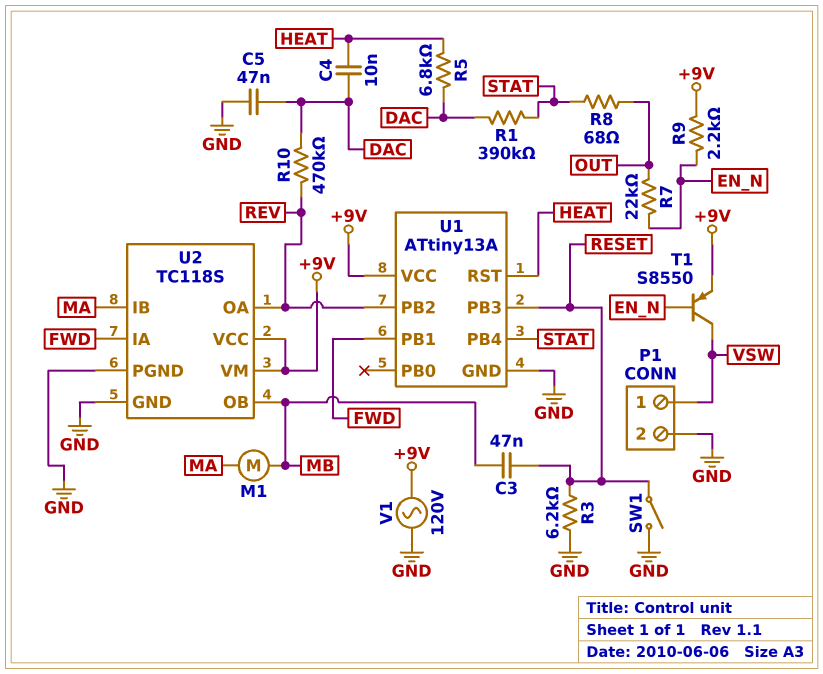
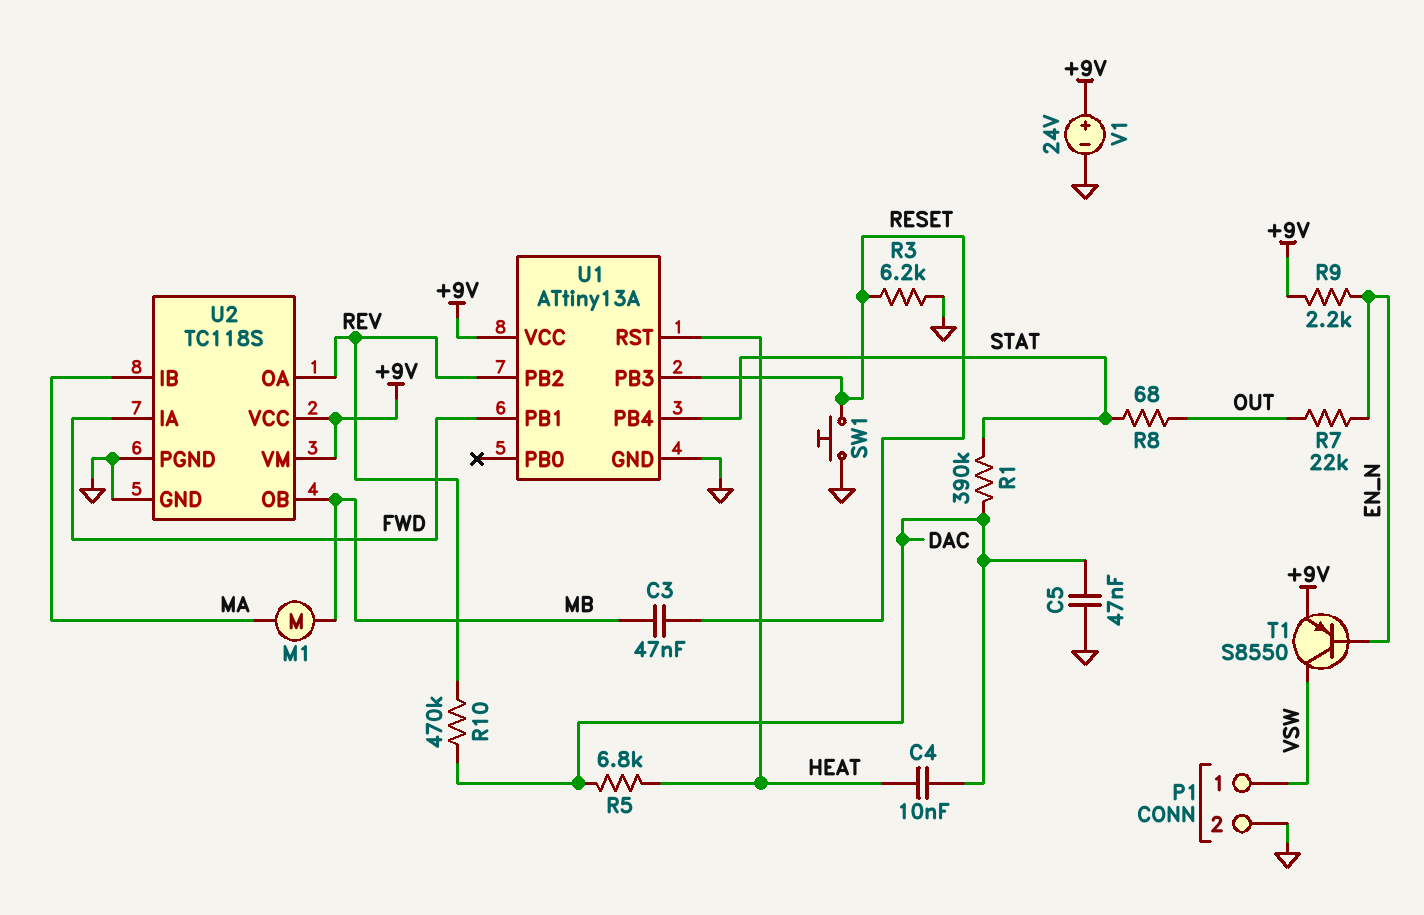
SW1: switch (GND, RESET) -> button (GND, RESET)
V1: AC 120V (+9V, GND) -> 24V (plus +9V, minus GND)

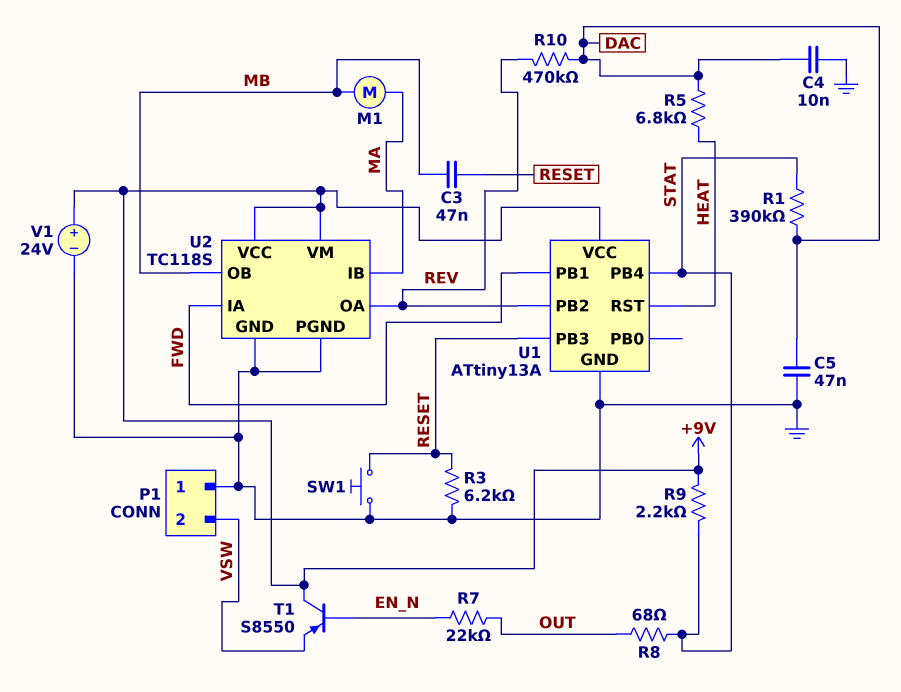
C4: 10nF (DAC, HEAT) -> 10nF (DAC, GND)
P1 pin 1: VSW -> GND
P1 pin 2: GND -> VSW
R9: 2.2k (+9V, EN_N) -> 2.2k (+9V, STAT)
T1: PNP S8550 (B EN_N, C VSW, E +9V) -> PNP S8550 (B EN_N, C +9V, E VSW)

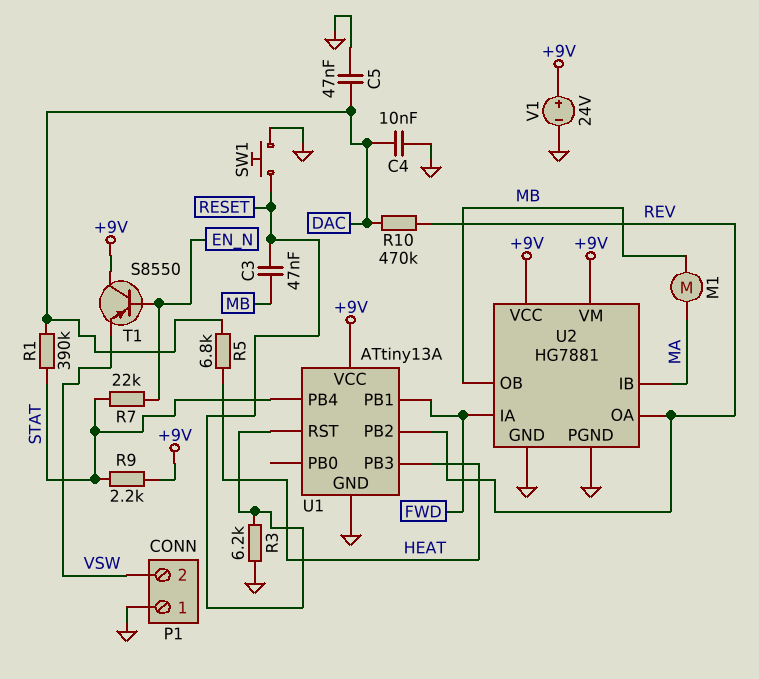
R7: 22k (EN_N, OUT) -> 22k (EN_N, STAT)
R8: 68 (OUT, STAT) -> none
U1 pin PB3: RESET -> HEAT
U1 pin RST: HEAT -> RESET
U2: TC118S -> HG7881

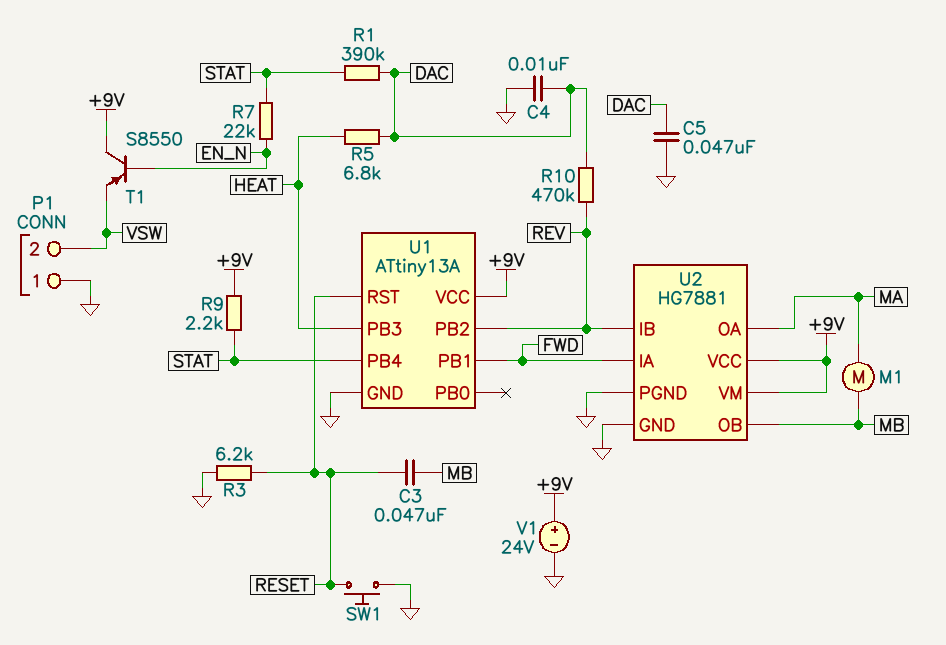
U2 pin IB: MA -> REV
U2 pin OA: REV -> MA

